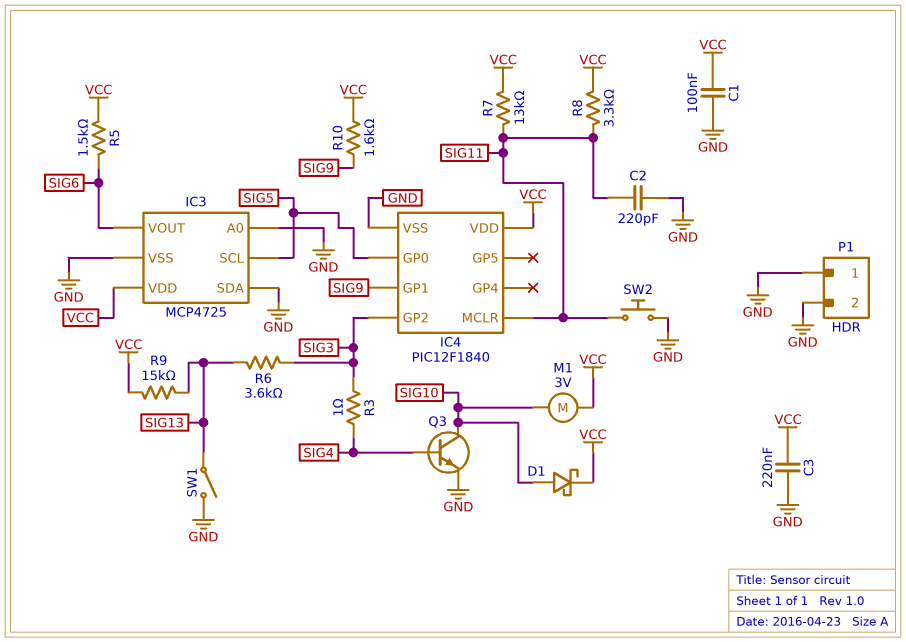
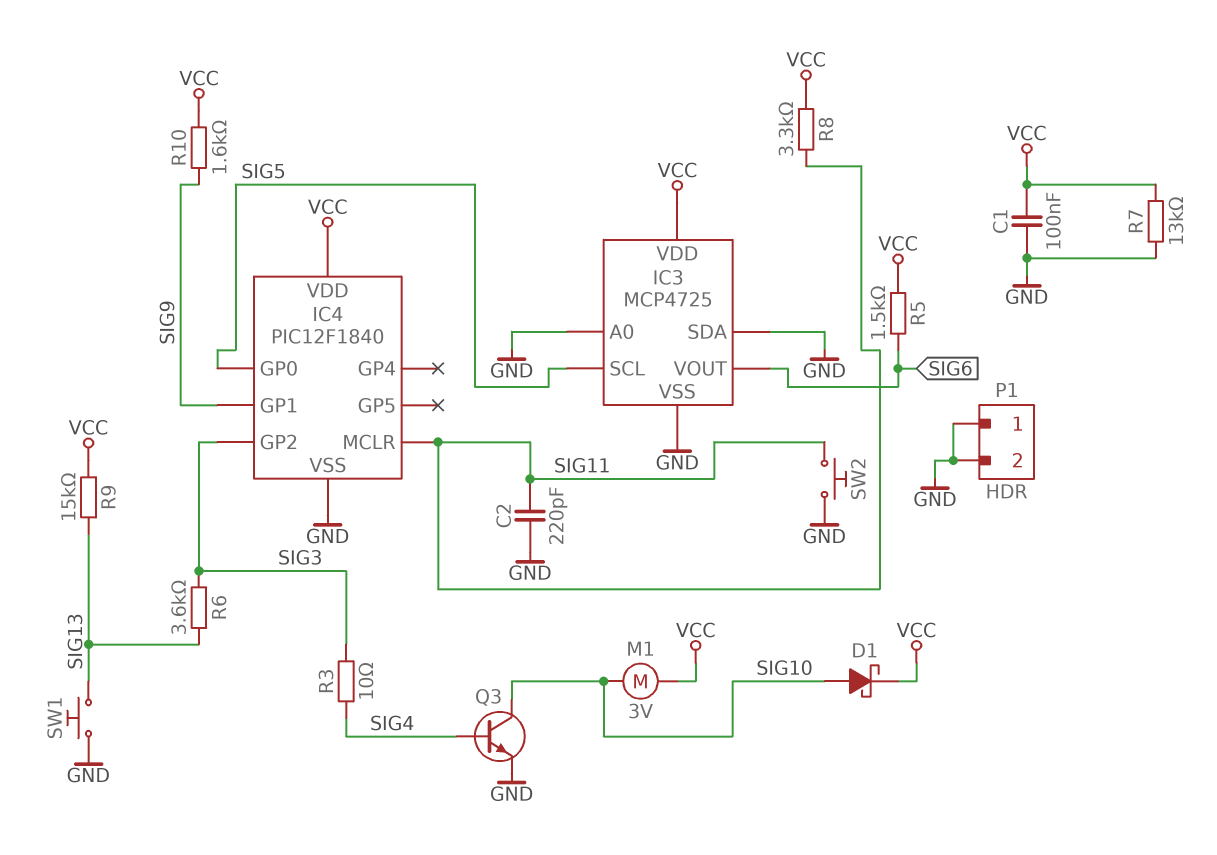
C3: 220nF (GND, VCC) -> none
R3: 1 (SIG3, SIG4) -> 10 (SIG3, SIG4)
R7: 13k (SIG11, VCC) -> 13k (GND, VCC)
SW1: switch (GND, SIG13) -> button (GND, SIG13)

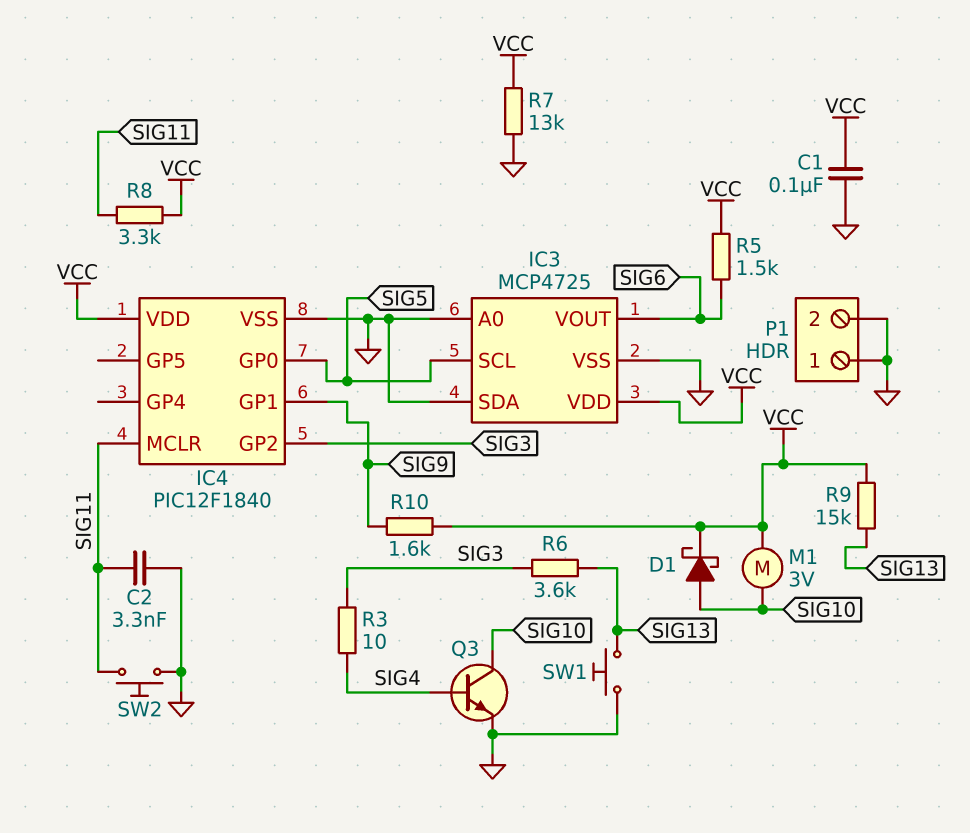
C2: 220pF (GND, SIG11) -> 3.3nF (GND, SIG11)

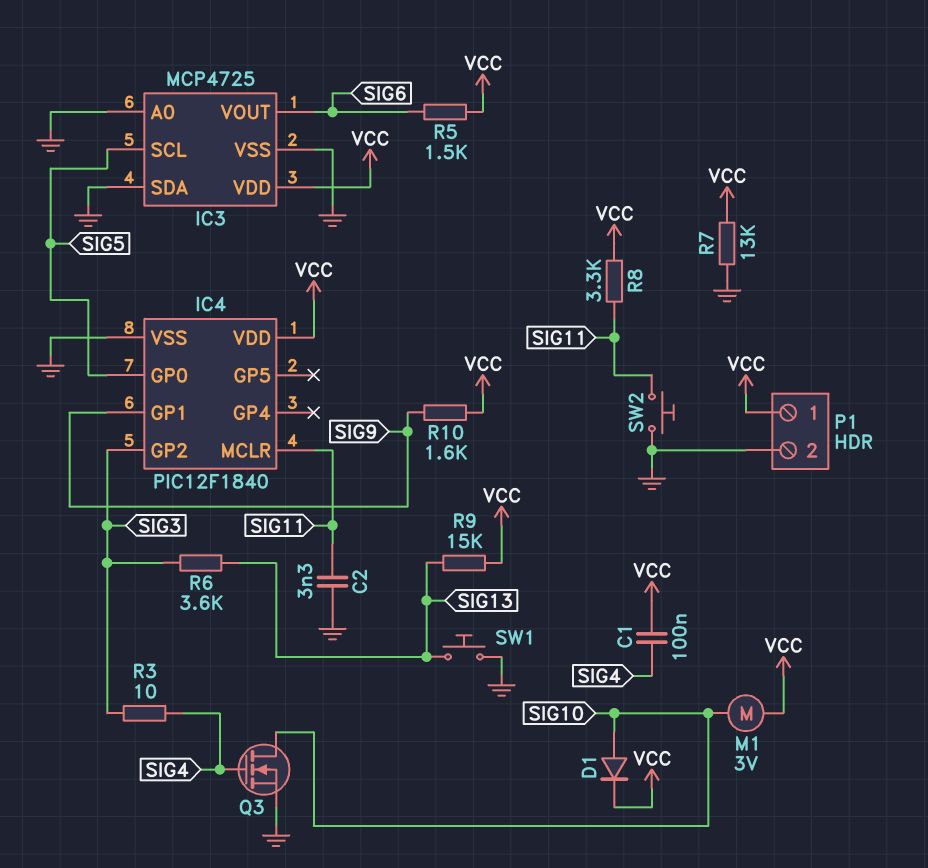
C1: 100nF (GND, VCC) -> 100nF (SIG4, VCC)
D1: schottky (A SIG10, K VCC) -> diode (A SIG10, K VCC)
P1 pin 1: GND -> VCC
Q3: NPN (B SIG4, C SIG10, E GND) -> NMOS (G SIG4, D SIG10, S GND)

